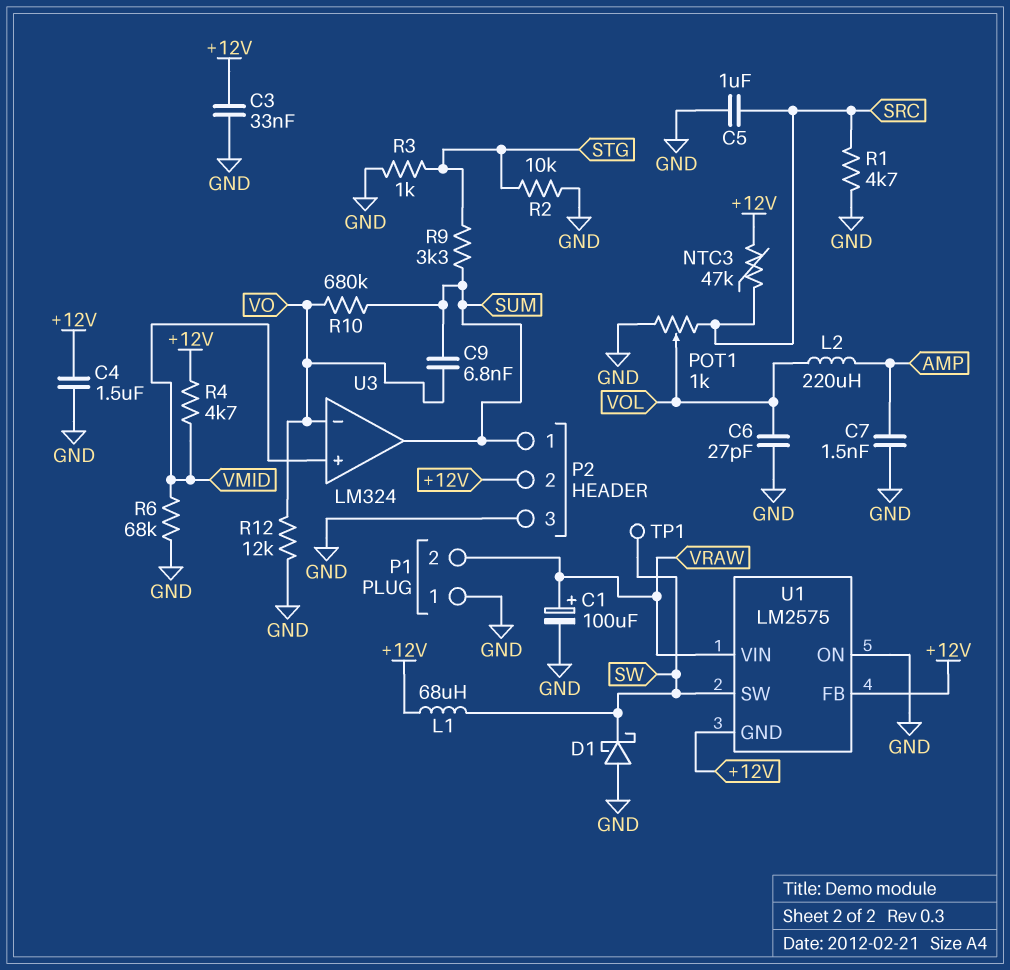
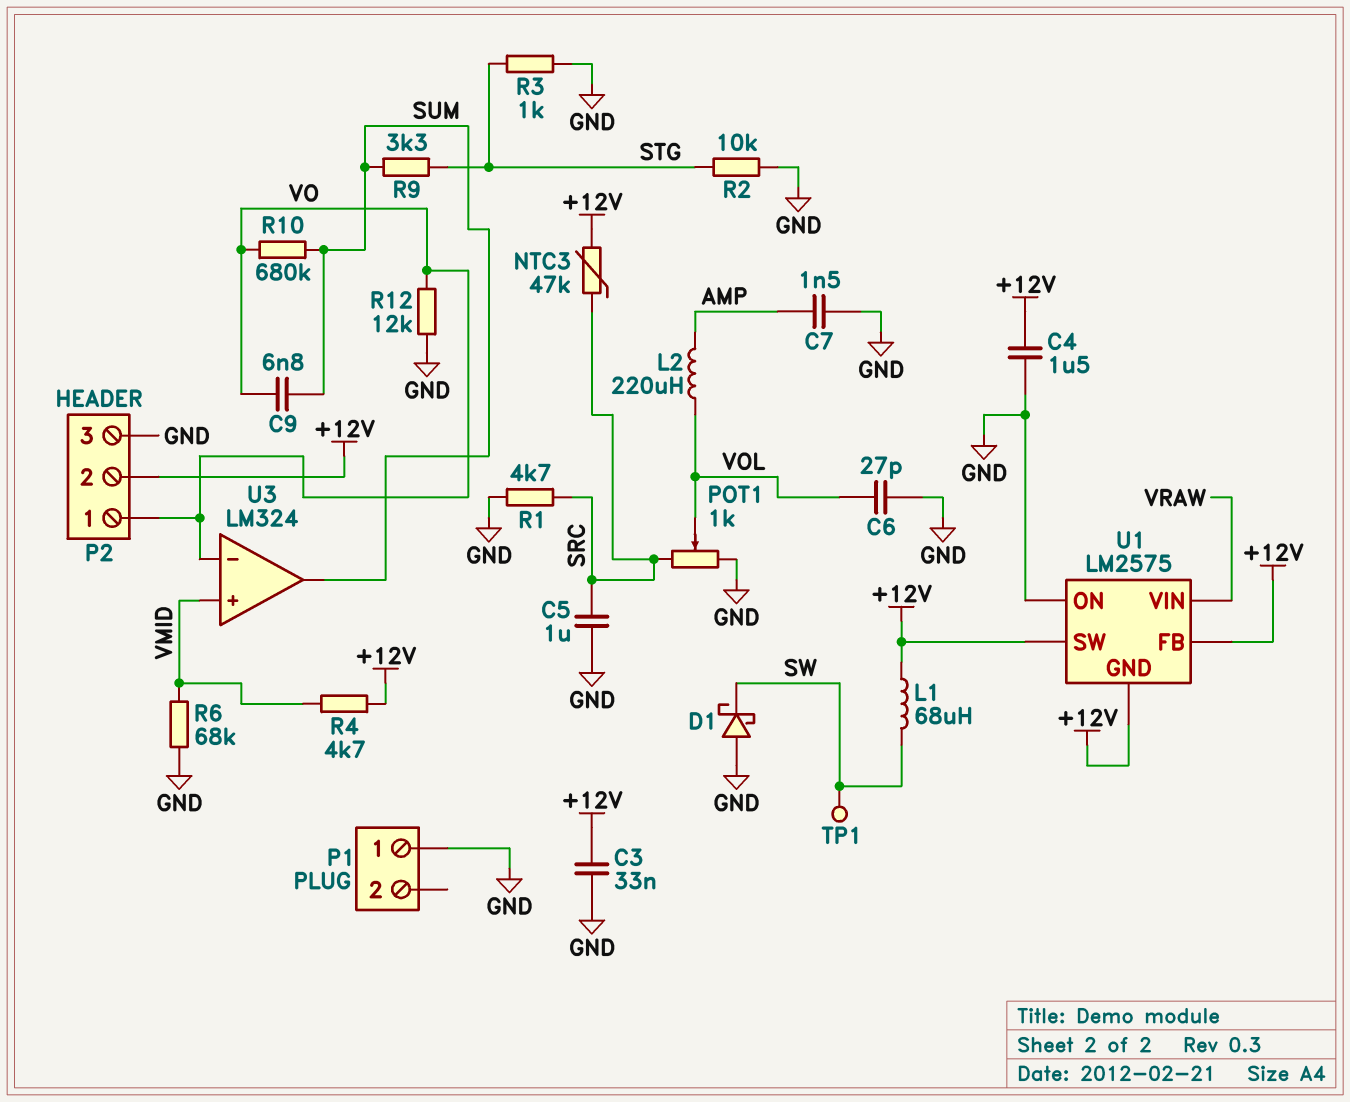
C1: 100uF (plus VRAW, minus GND) -> none
P1 pin 2: VRAW -> none
P2 pin 1: SUM -> VO
U1 pin SW: SW -> +12V

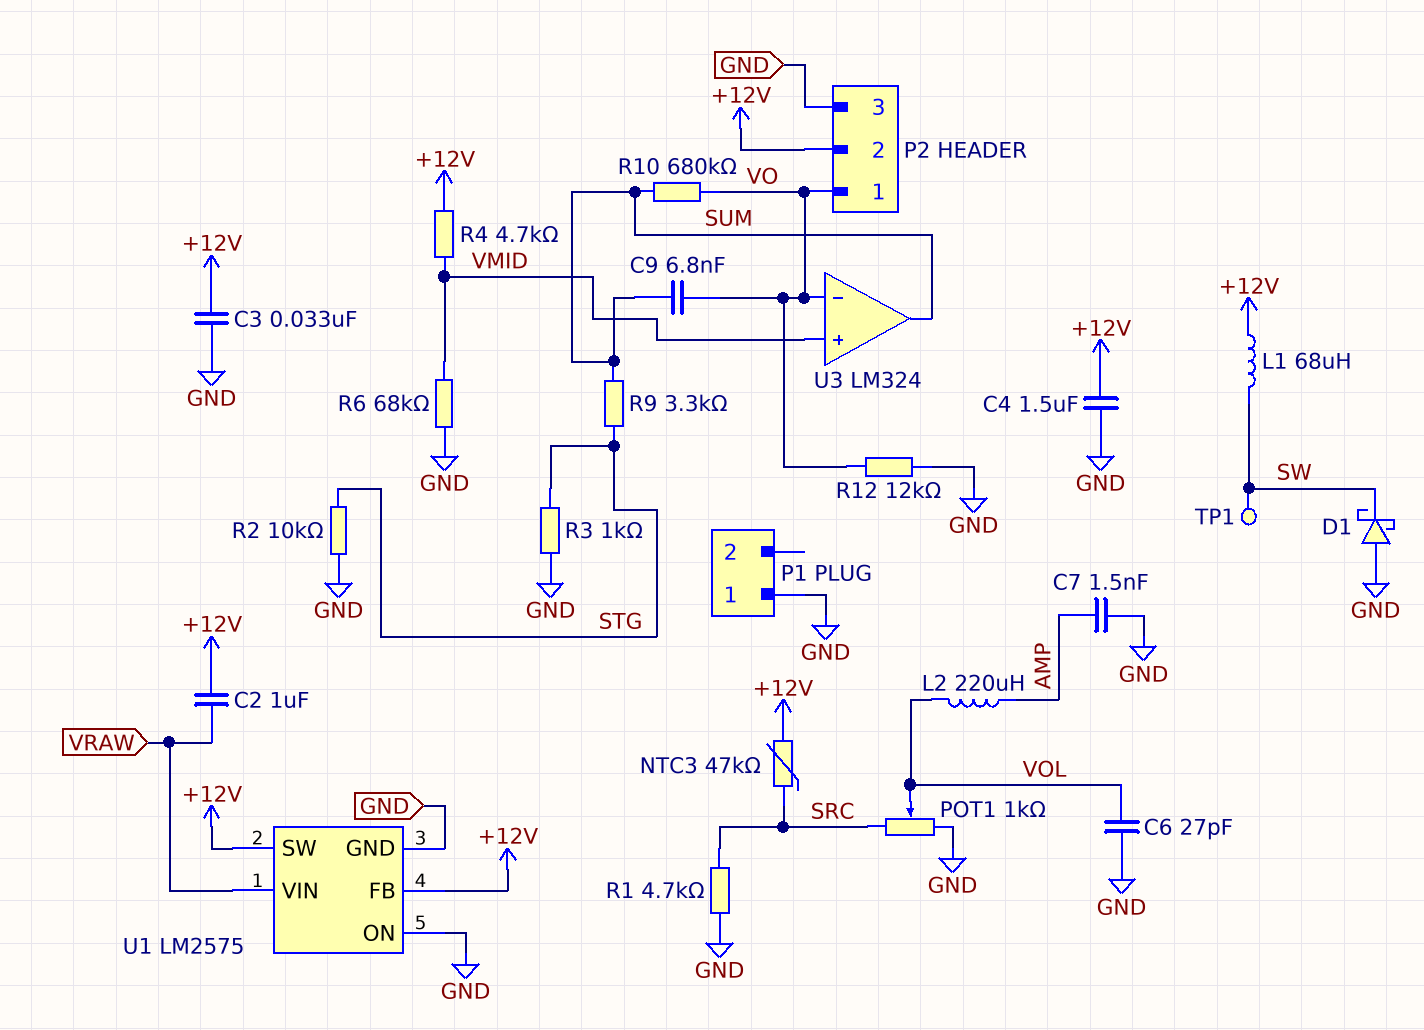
C2: none -> 1uF (+12V, VRAW)
C5: 1uF (GND, SRC) -> none
U1 pin GND: +12V -> GND

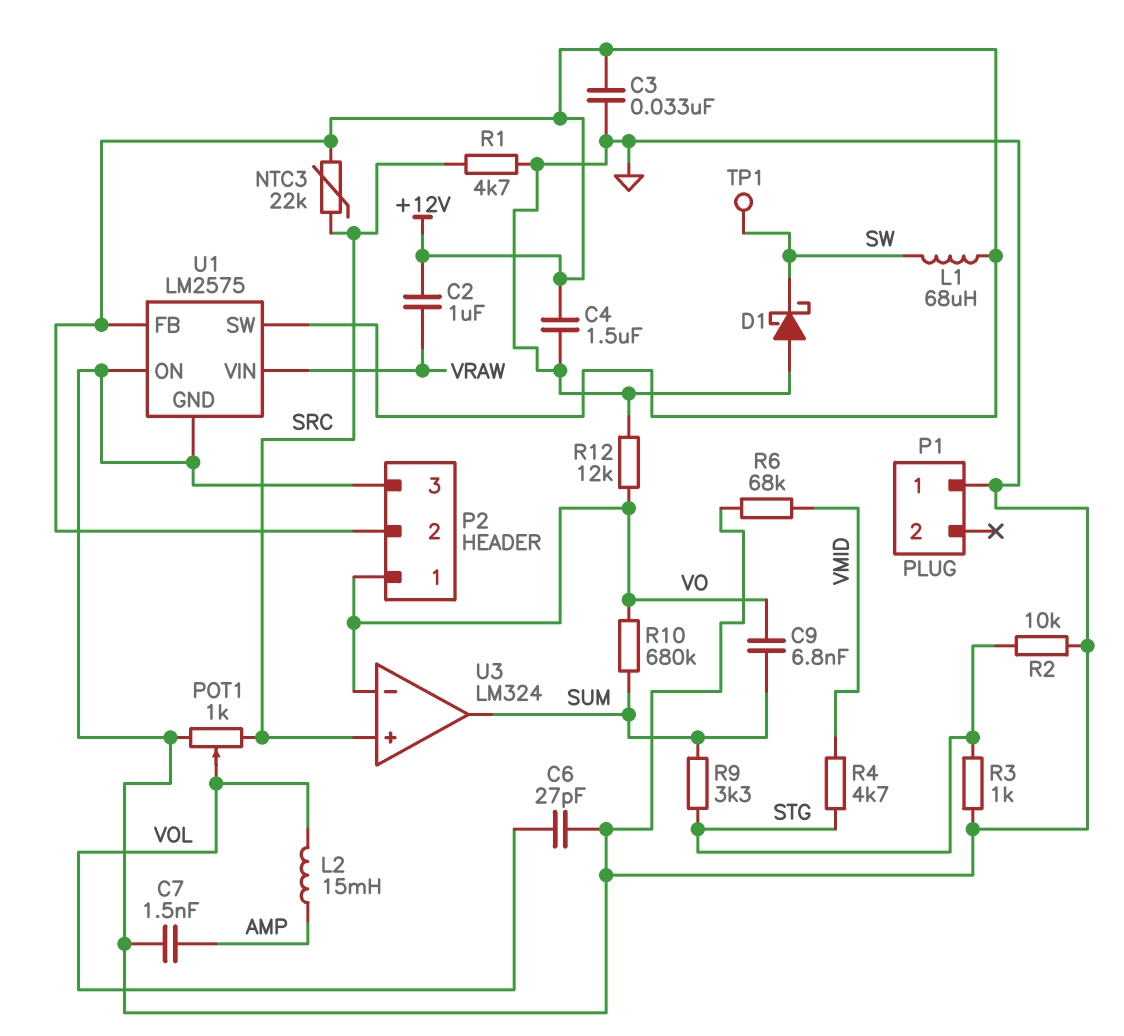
L2: 220uH (AMP, VOL) -> 15mH (AMP, VOL)
NTC3: 47k (+12V, SRC) -> 22k (+12V, SRC)
R4: 4.7k (+12V, VMID) -> 4.7k (STG, VMID)
U3 pin in+: VMID -> SRC

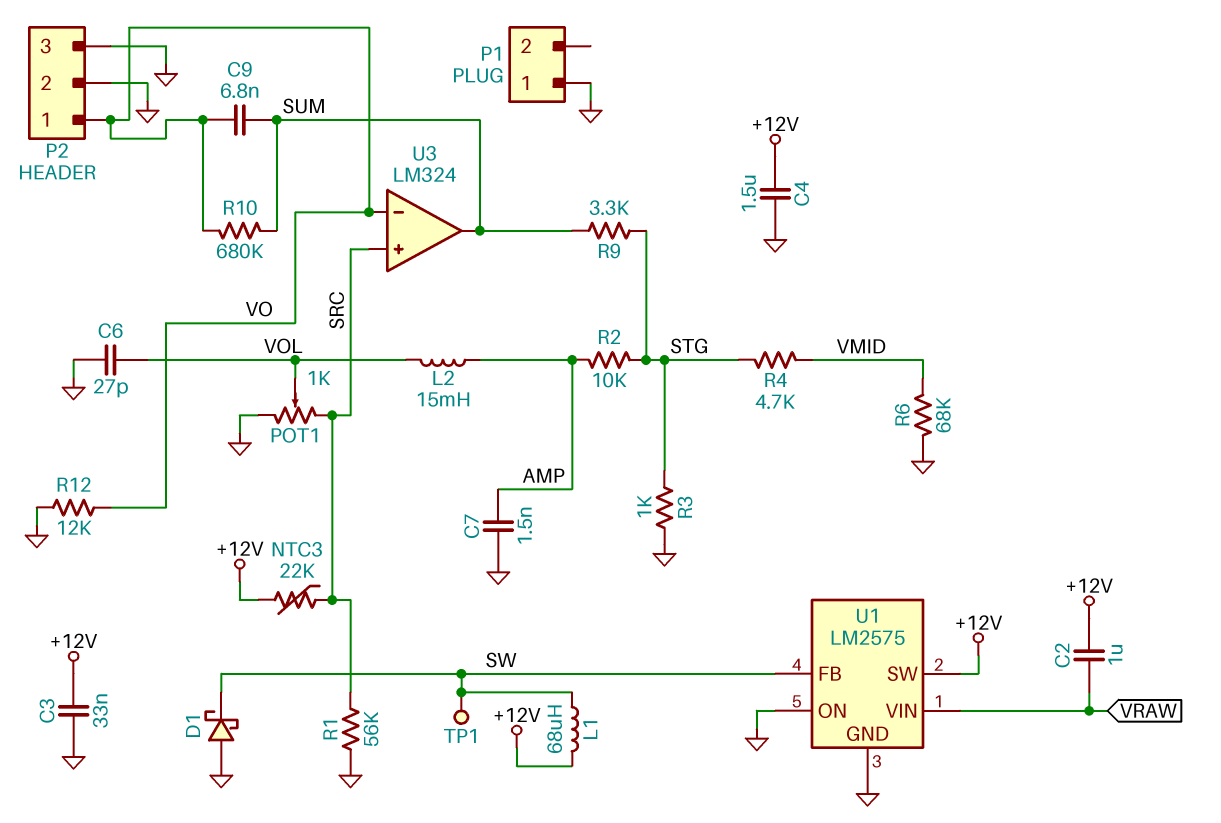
P2 pin 2: +12V -> GND
R1: 4.7k (GND, SRC) -> 56k (GND, SRC)
R2: 10k (GND, STG) -> 10k (AMP, STG)
U1 pin FB: +12V -> SW

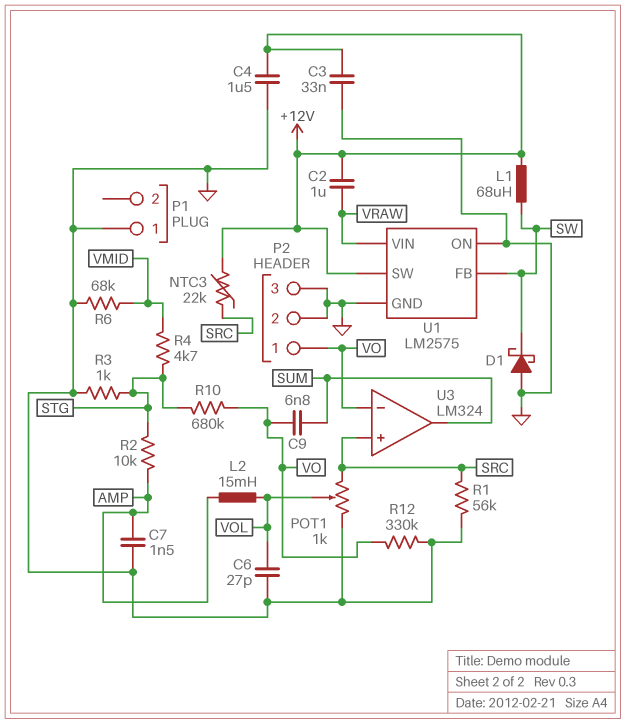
R9: 3.3k (STG, SUM) -> none
R10: 680k (SUM, VO) -> 680k (STG, VO)
R12: 12k (GND, VO) -> 330k (GND, VO)
TP1: test point (SW) -> none

